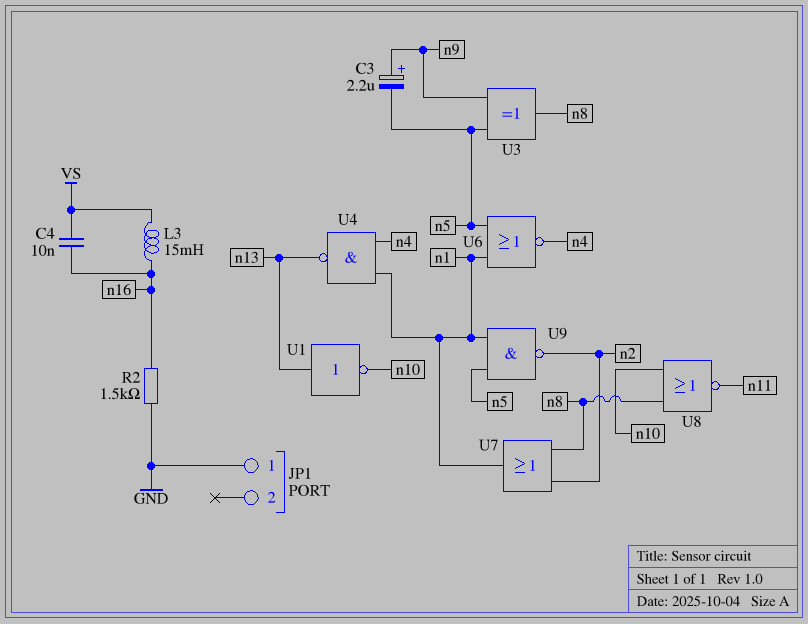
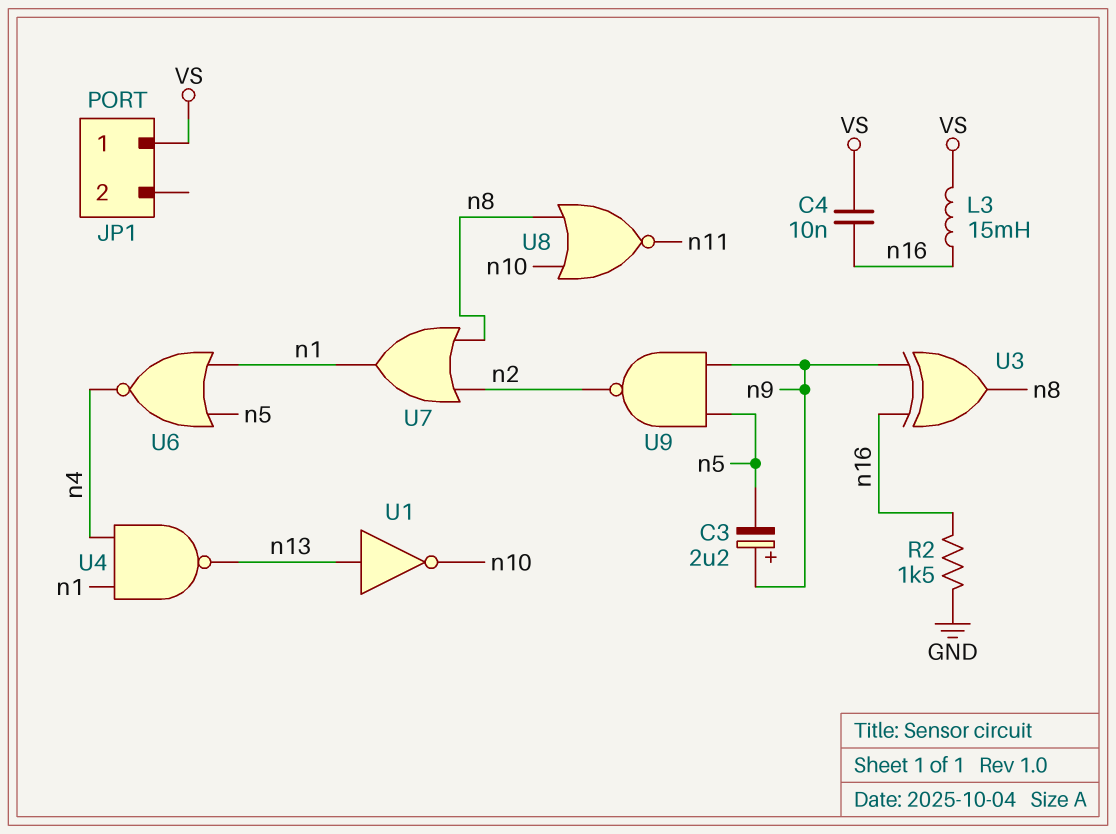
JP1 pin 1: GND -> VS
U3: XOR (in n5, in n9, out n8) -> XOR (in n9, in n16, out n8)
U9: NAND (in n1, in n5, out n2) -> NAND (in n5, in n9, out n2)

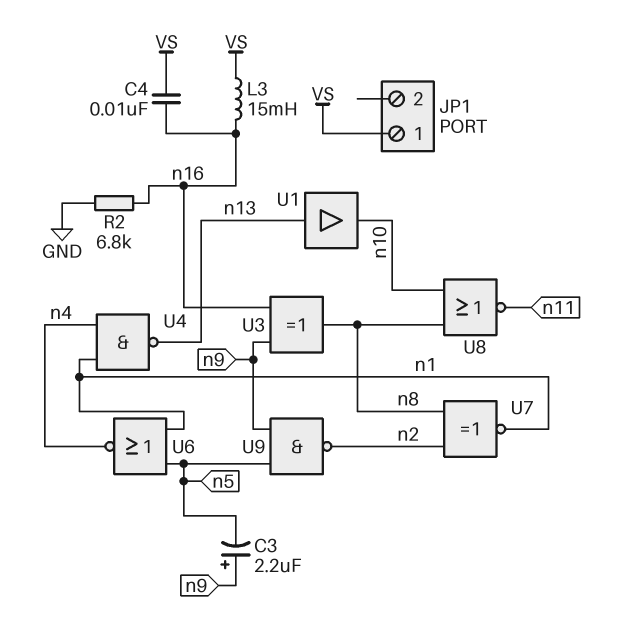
R2: 1.5k (GND, n16) -> 6.8k (GND, n16)
U1: NOT (in n13, out n10) -> buffer (in n13, out n10)
U7: OR (in n2, in n8, out n1) -> XNOR (in n2, in n8, out n1)

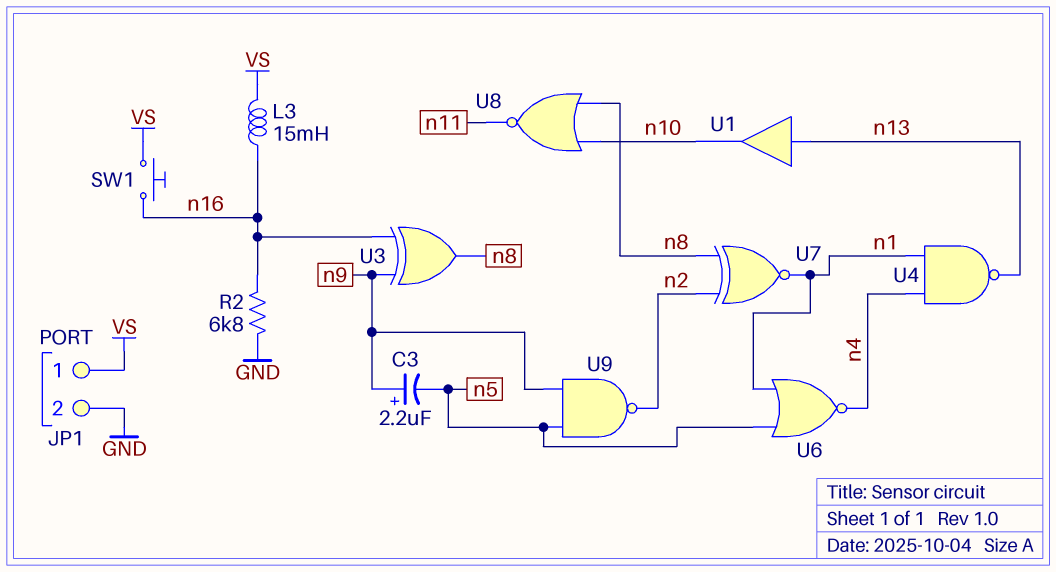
C4: 10nF (VS, n16) -> none
JP1 pin 2: none -> GND
SW1: none -> button (VS, n16)

